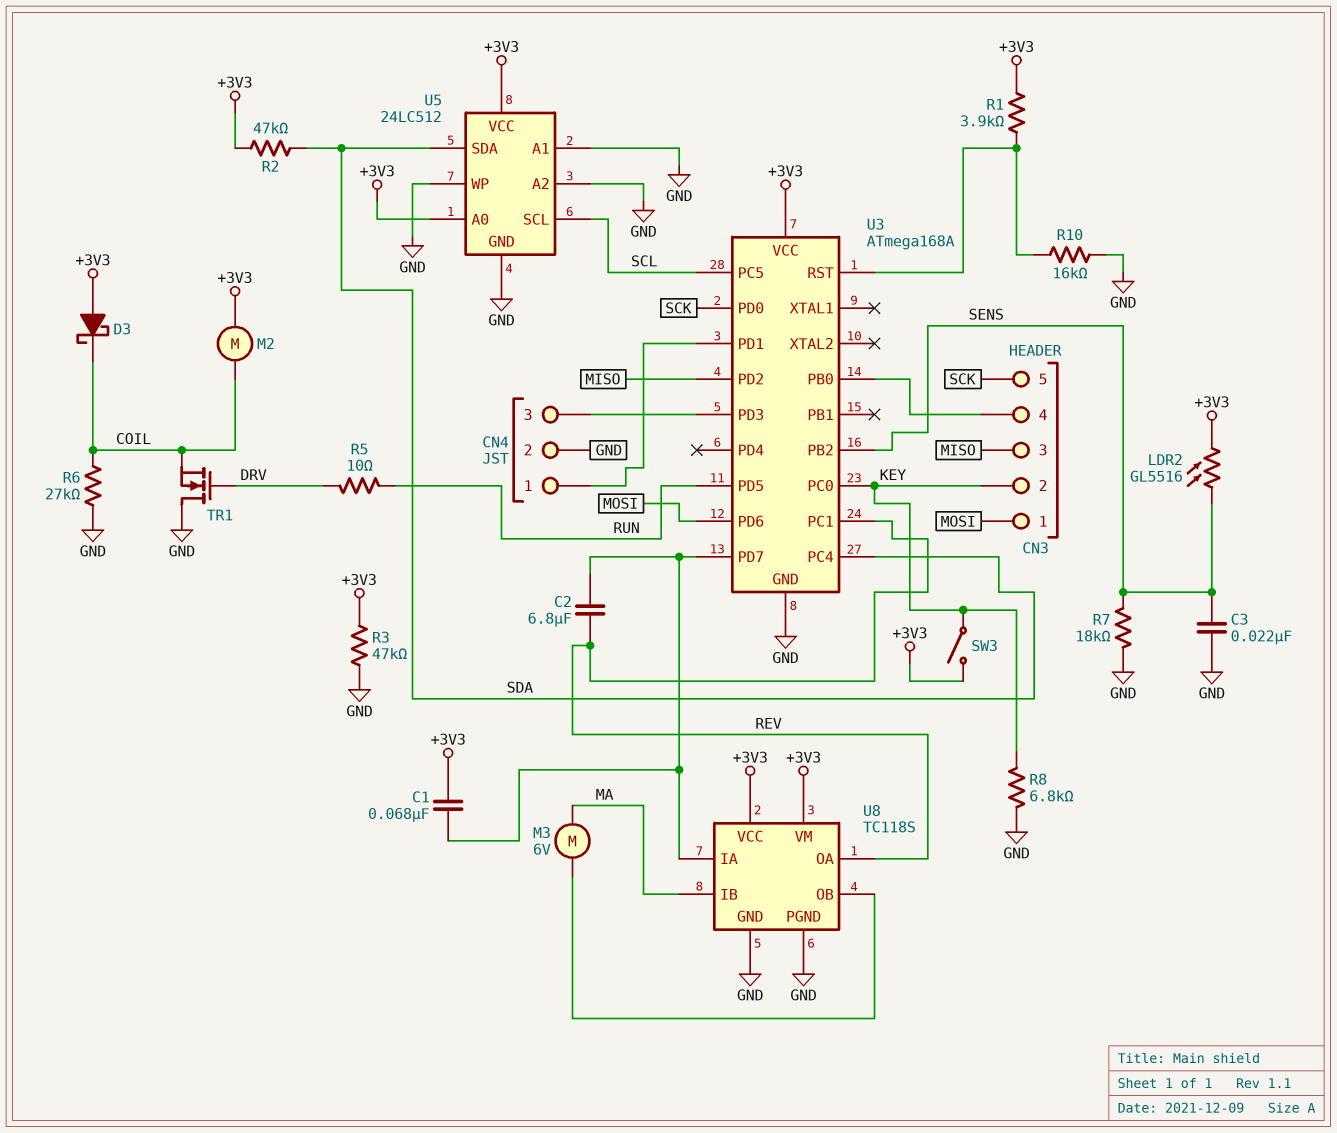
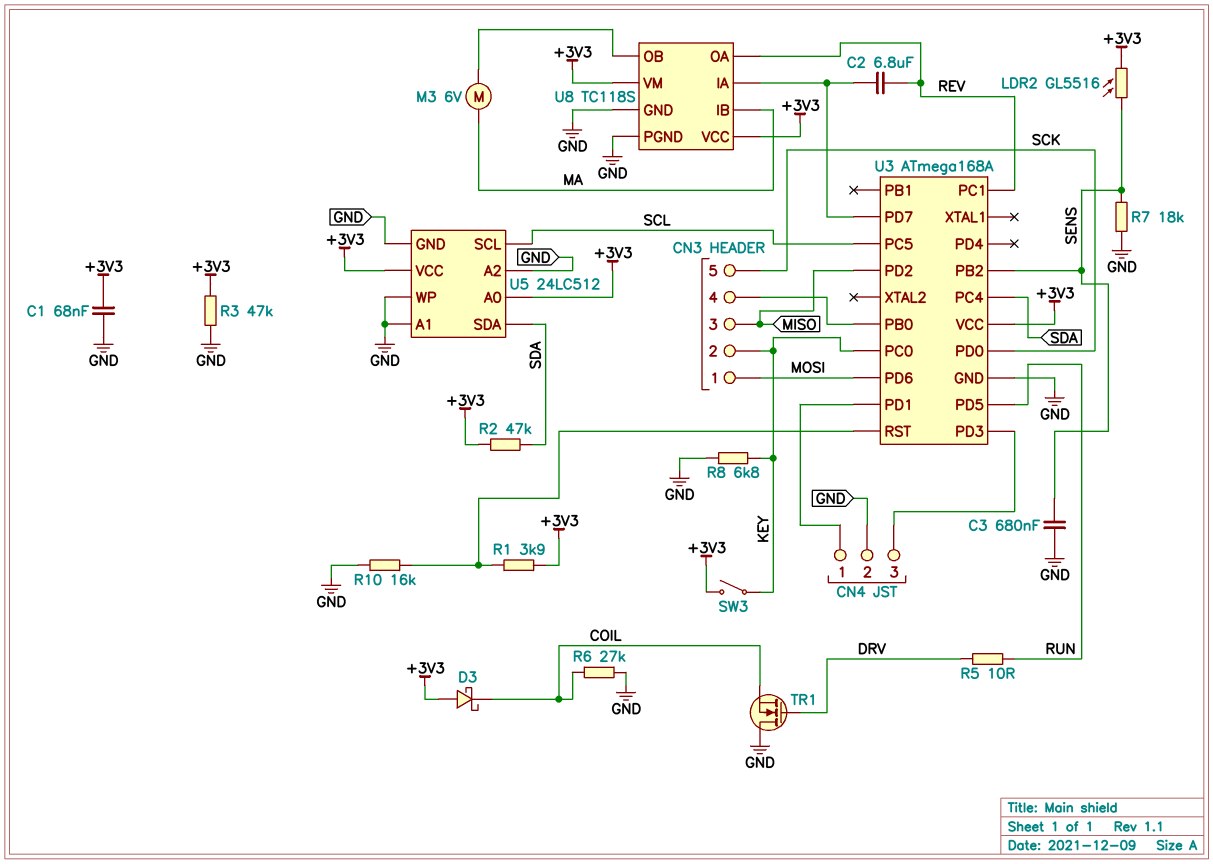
C1: 68nF (+3V3, U3/PD7) -> 68nF (+3V3, GND)
C3: 22nF (GND, SENS) -> 680nF (GND, SENS)
M2: motor (+3V3, COIL) -> none

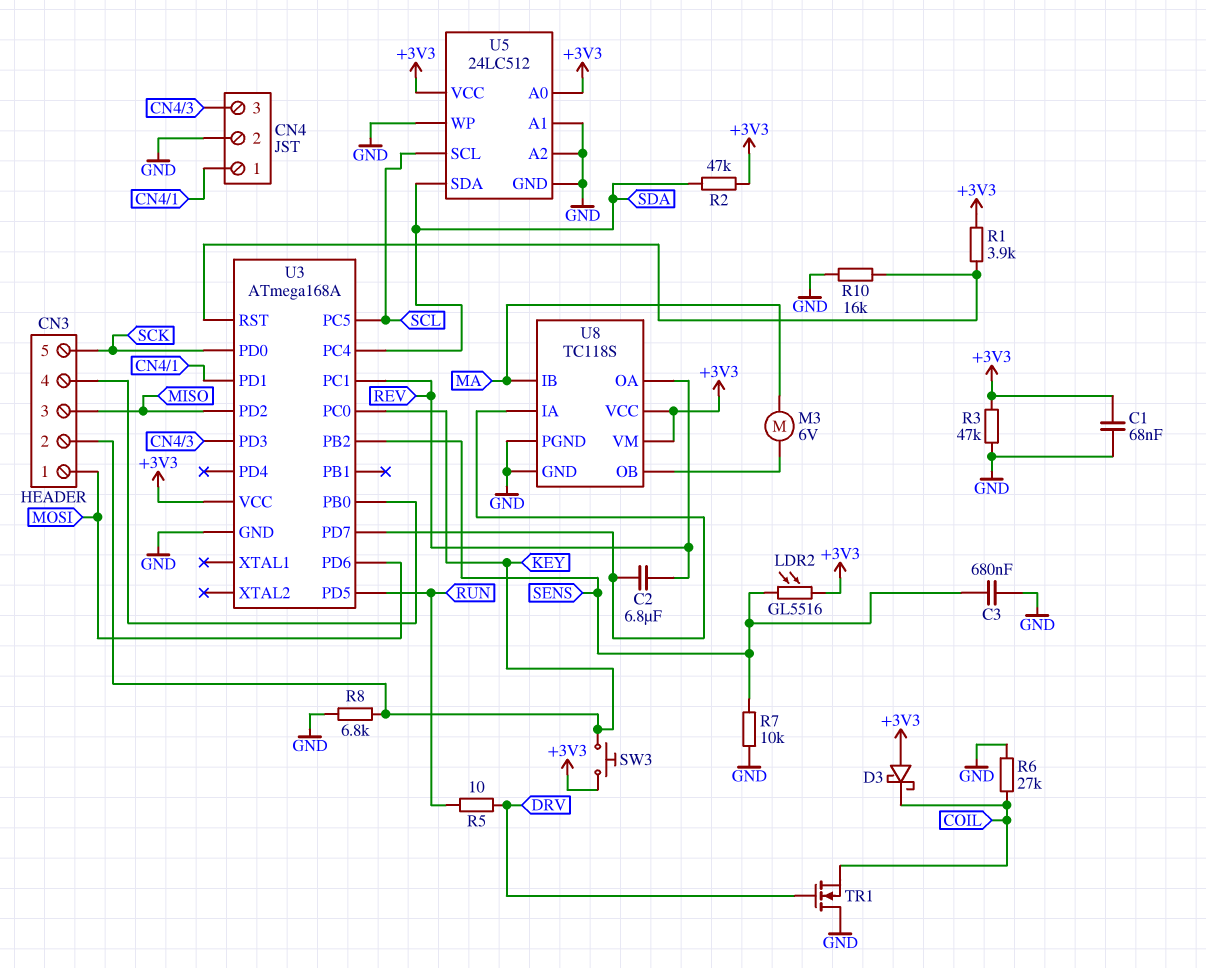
R7: 18k (GND, SENS) -> 10k (GND, SENS)
SW3: switch (+3V3, KEY) -> button (+3V3, KEY)

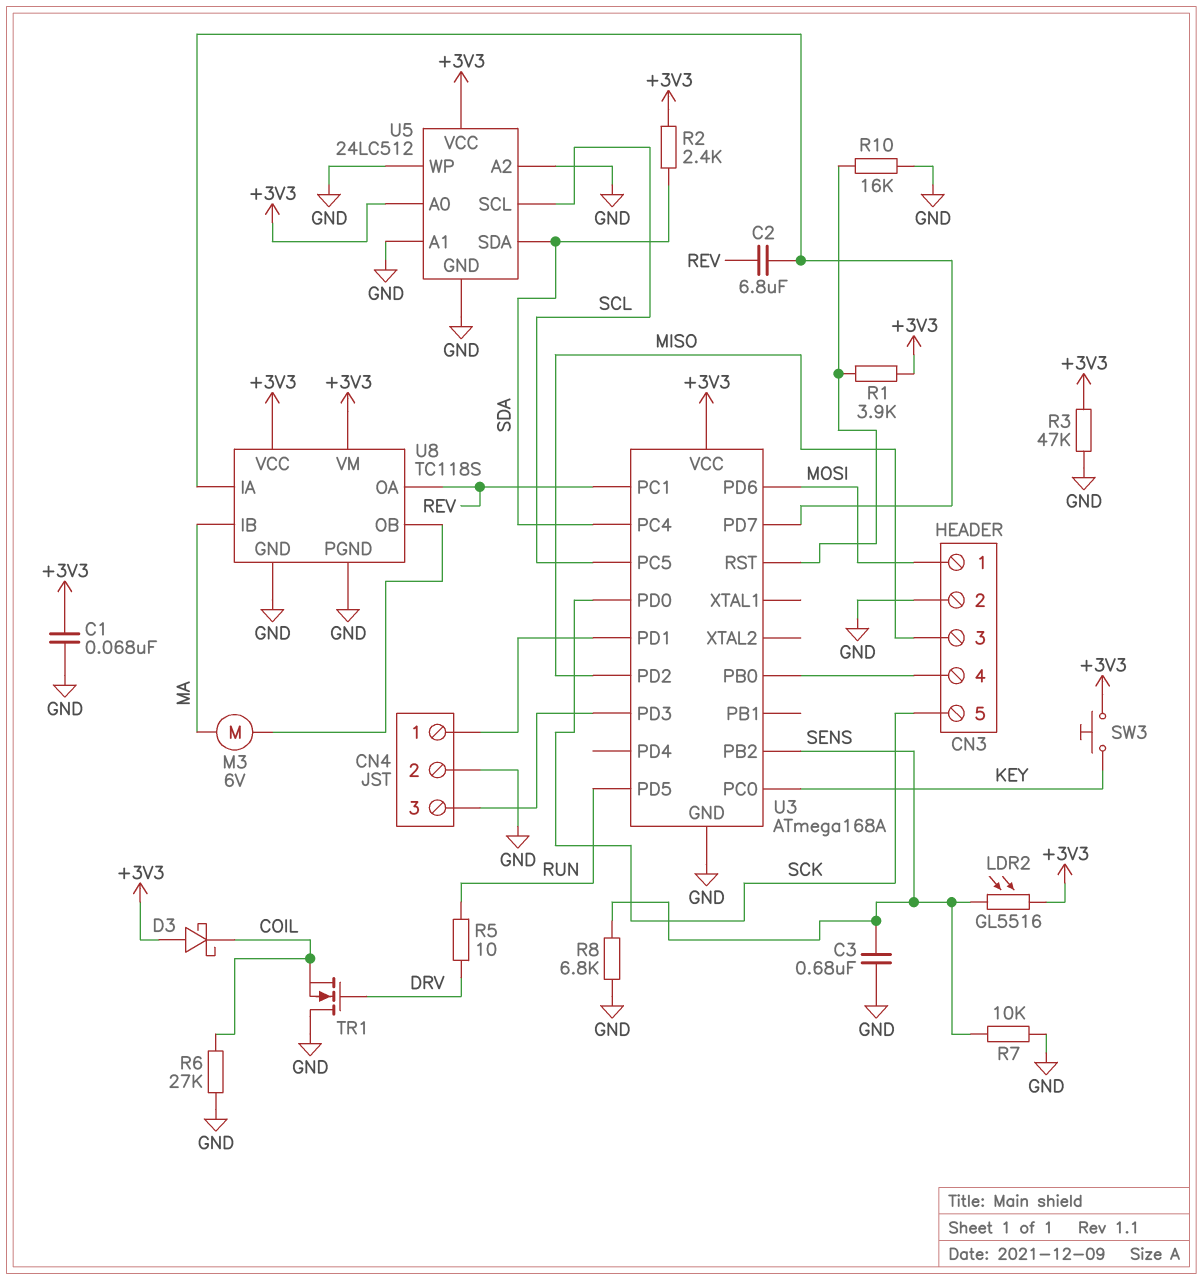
CN3 pin 2: KEY -> GND
R2: 47k (+3V3, SDA) -> 2.4k (+3V3, SDA)
R8: 6.8k (GND, KEY) -> 6.8k (GND, SENS)

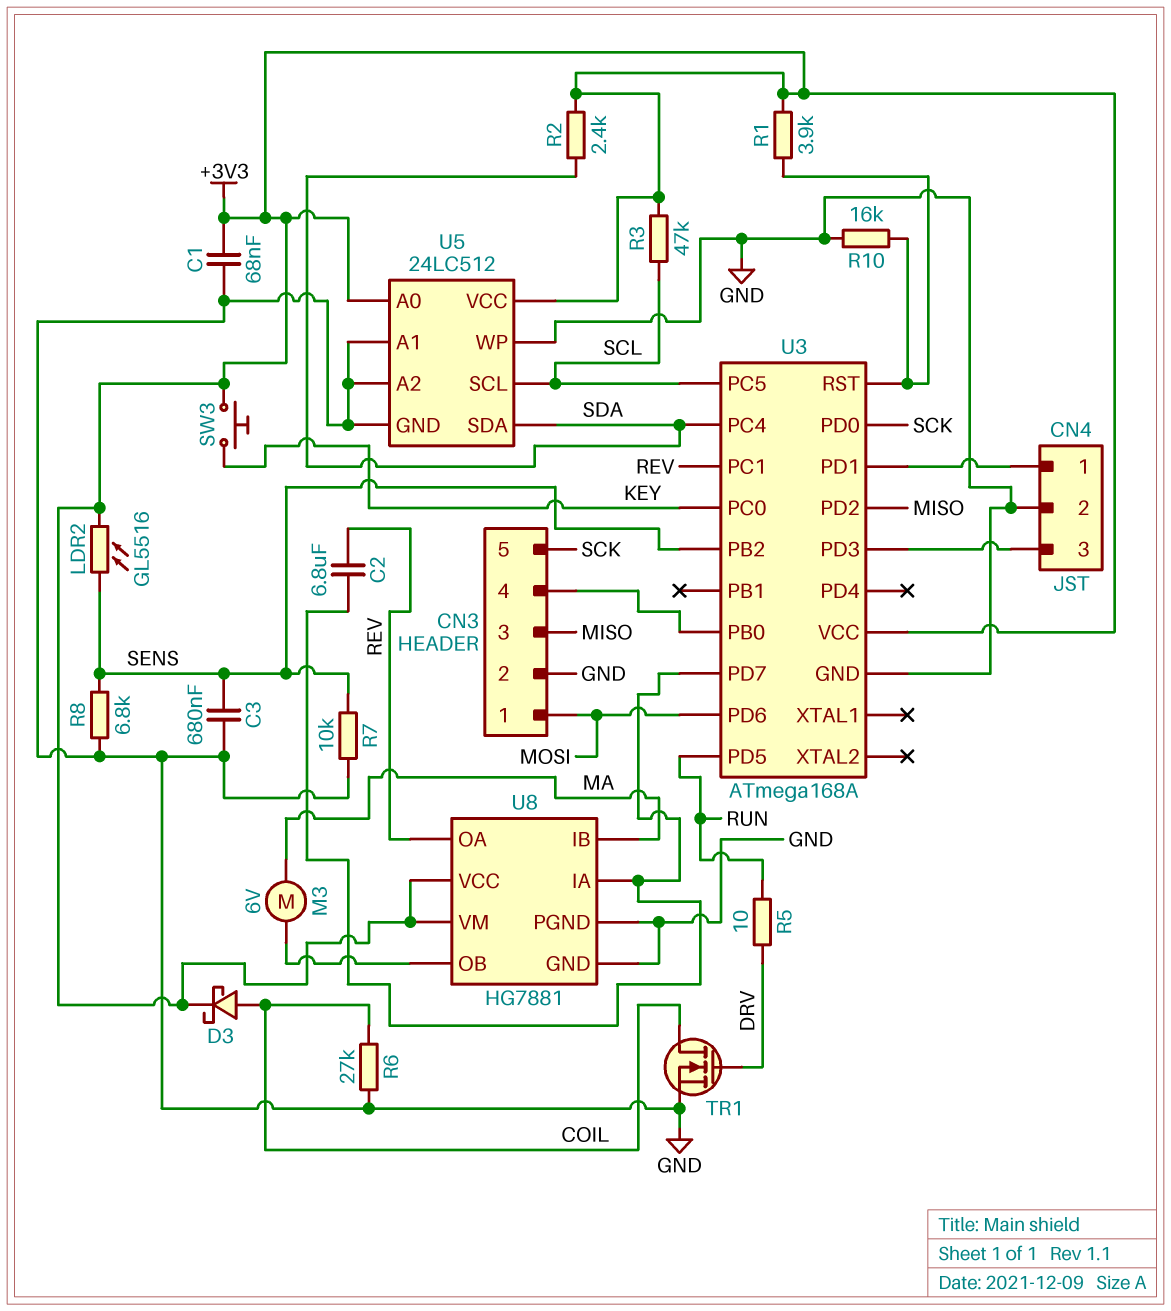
D3: schottky (A +3V3, K COIL) -> schottky (A COIL, K +3V3)
R3: 47k (+3V3, GND) -> 47k (+3V3, SCL)
TR1: NMOS (G DRV, D GND, S COIL) -> NMOS (G DRV, D COIL, S GND)
U8: TC118S -> HG7881

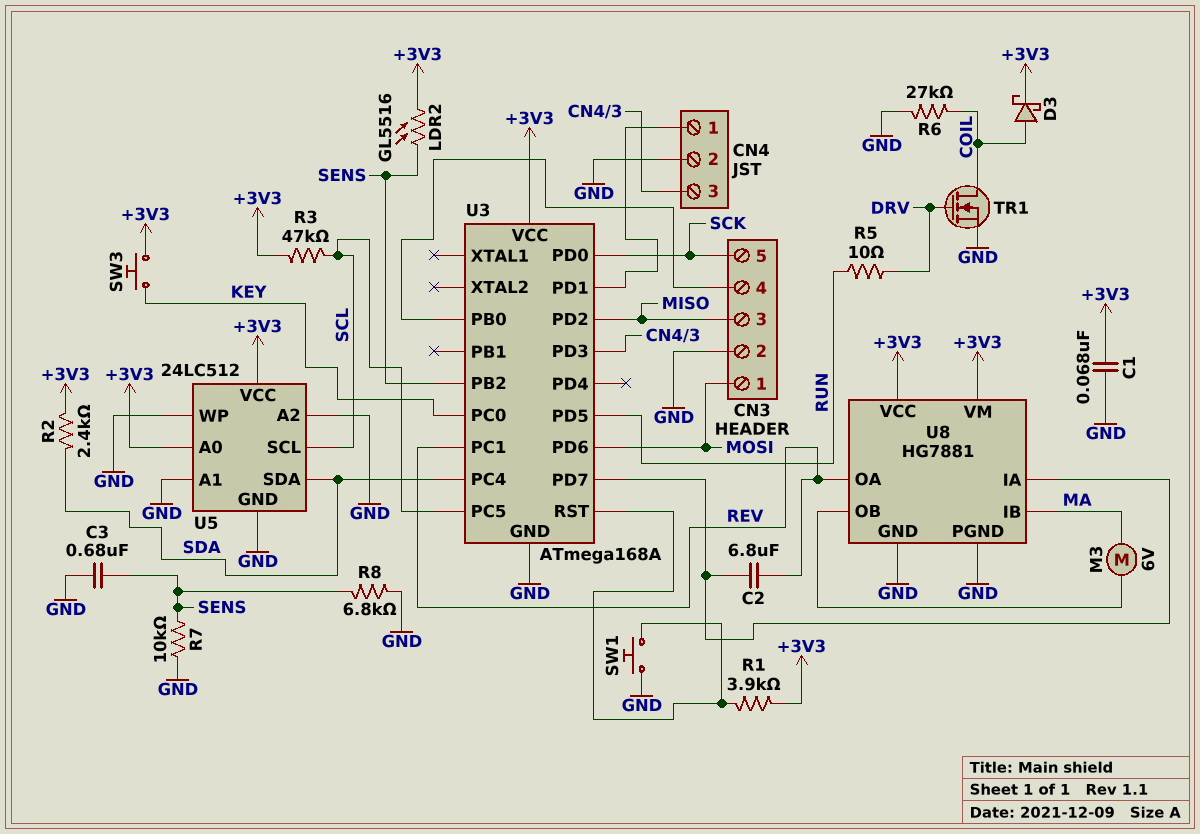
R10: 16k (GND, U3/RST) -> none
SW1: none -> button (GND, U3/RST)

